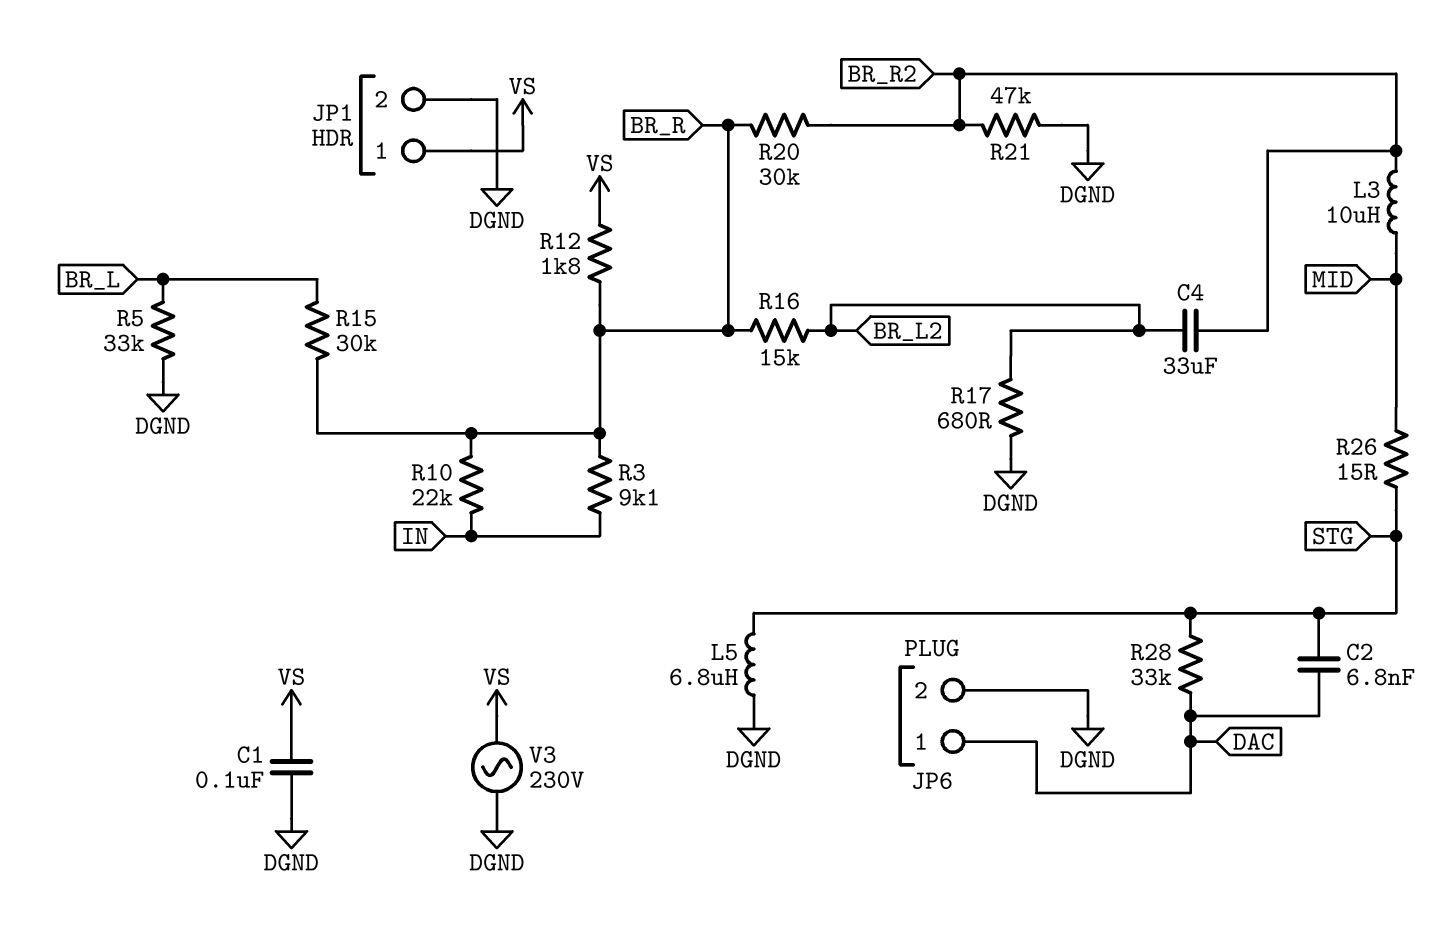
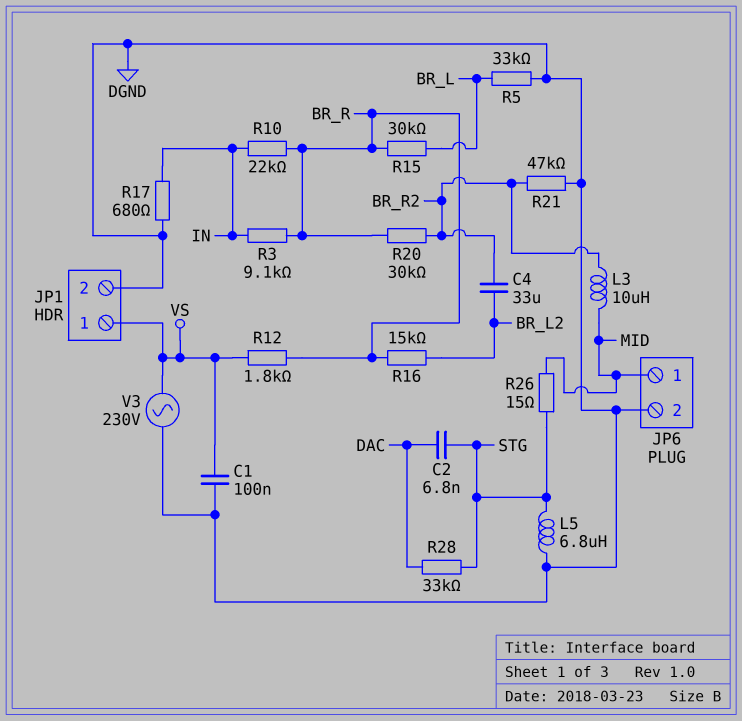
JP6 pin 1: DAC -> MID
R17: 680 (BR_L2, DGND) -> 680 (DGND, IN)

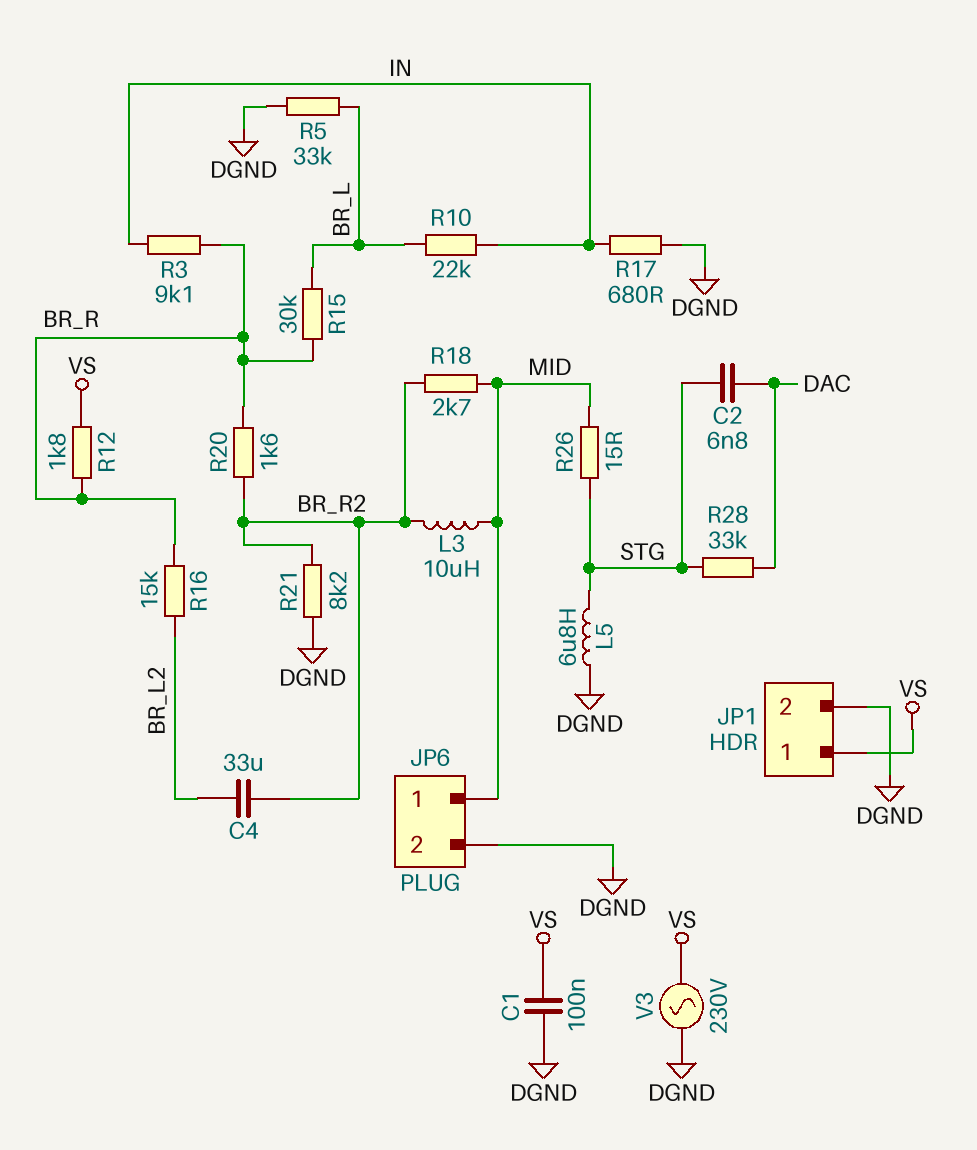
R10: 22k (BR_R, IN) -> 22k (BR_L, IN)
R18: none -> 2.7k (BR_R2, MID)
R20: 30k (BR_R, BR_R2) -> 1.6k (BR_R, BR_R2)
R21: 47k (BR_R2, DGND) -> 8.2k (BR_R2, DGND)

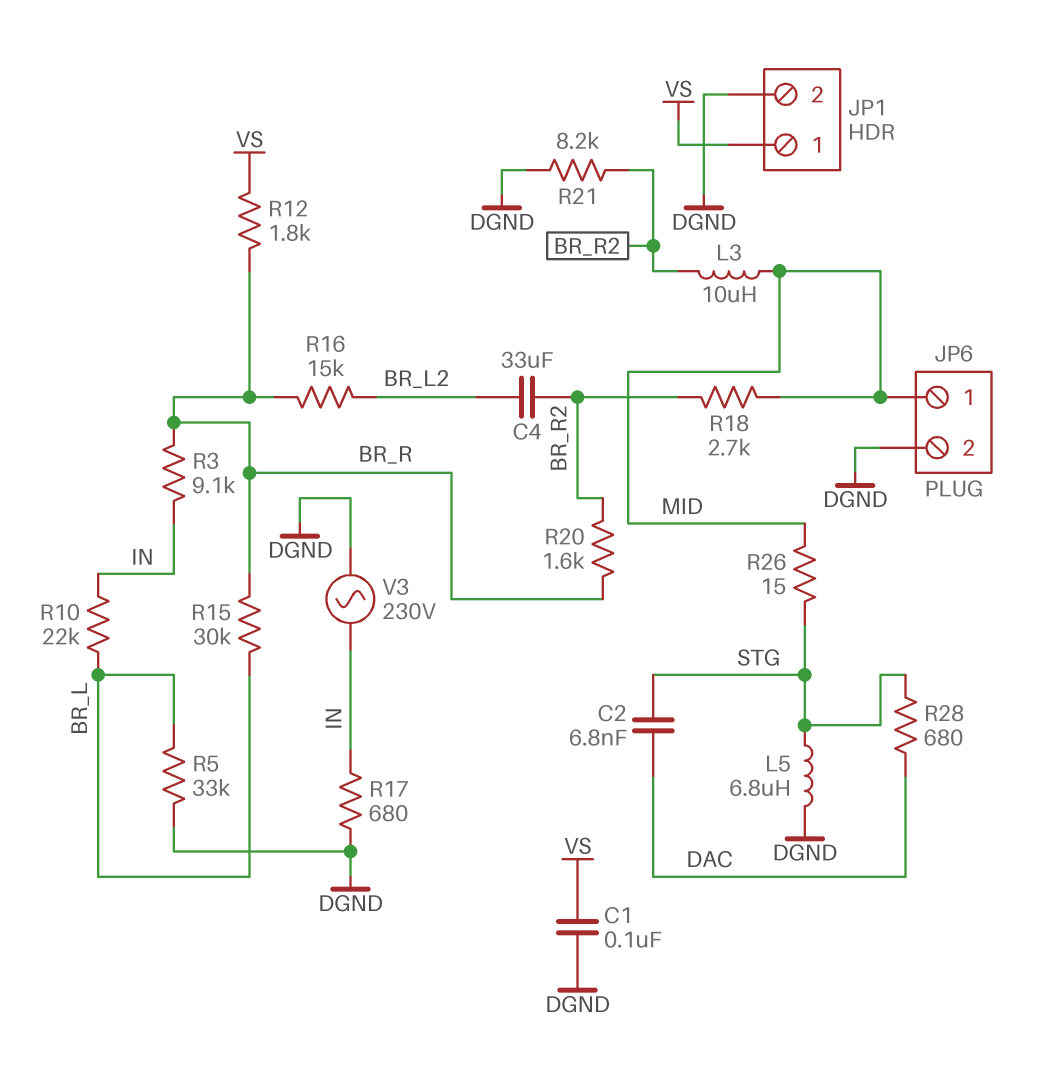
R28: 33k (DAC, STG) -> 680 (DAC, STG)
V3: AC 230V (DGND, VS) -> AC 230V (DGND, IN)

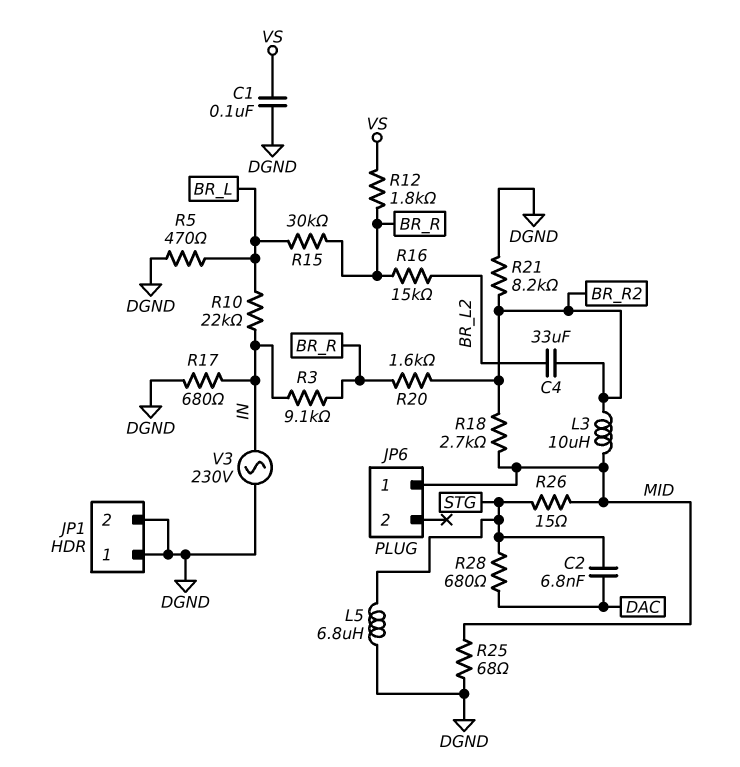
JP1 pin 1: VS -> DGND
JP6 pin 2: DGND -> none
R5: 33k (BR_L, DGND) -> 470 (BR_L, DGND)
R25: none -> 68 (DGND, MID)

